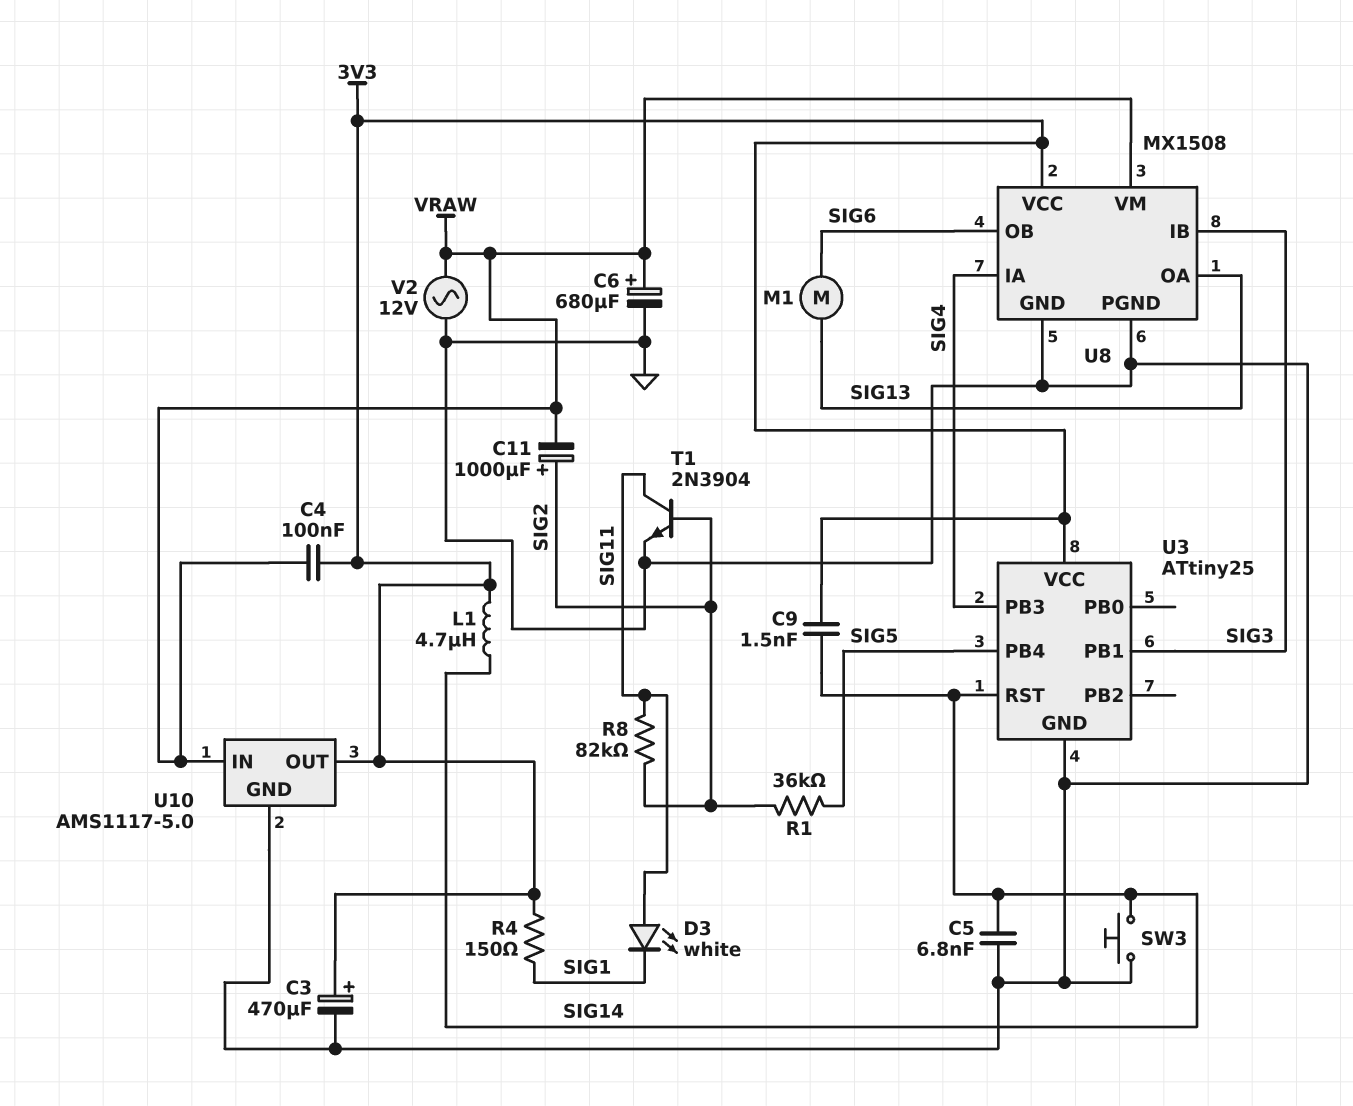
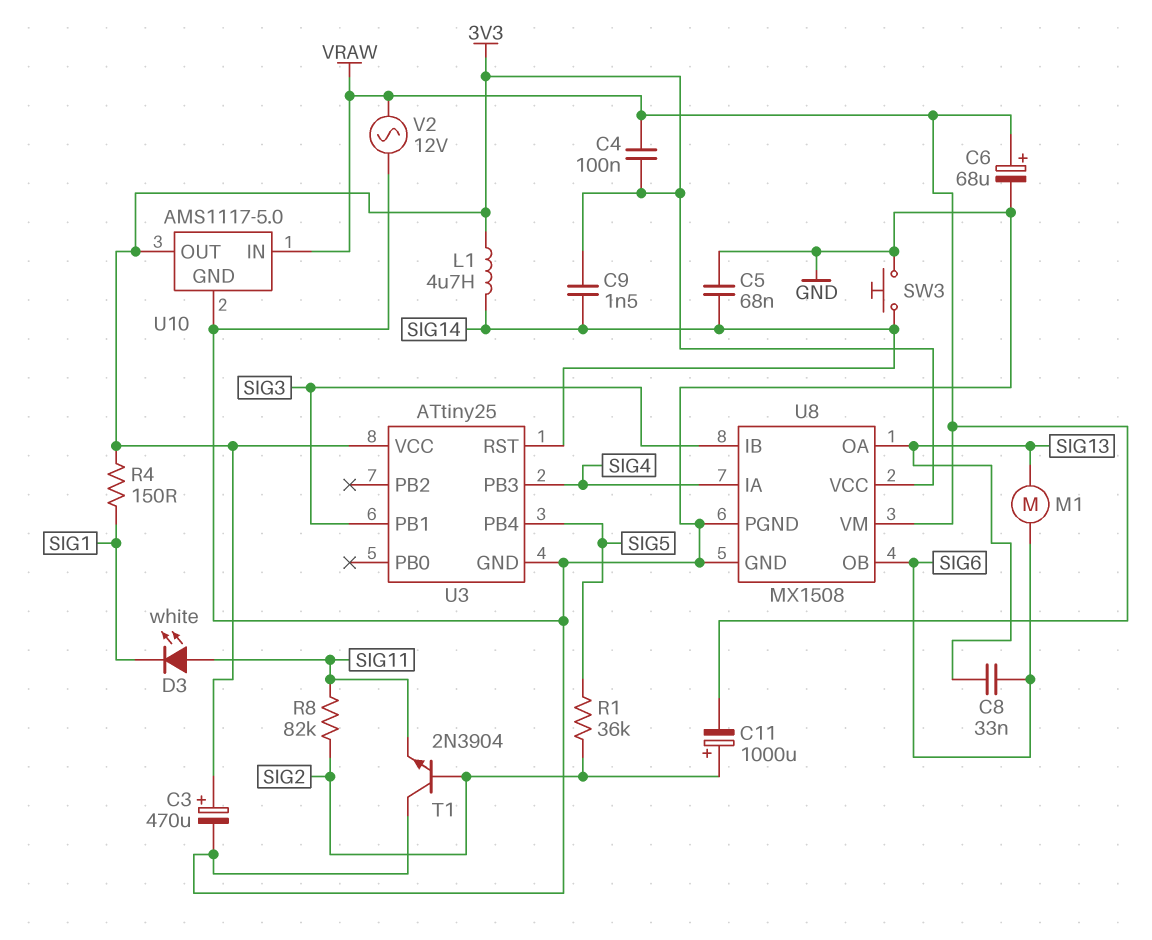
C5: 6.8nF (GND, SIG14) -> 68nF (GND, SIG14)
C6: 680uF (plus VRAW, minus GND) -> 68uF (plus VRAW, minus GND)
C8: none -> 33nF (SIG6, SIG13)
T1: NPN 2N3904 (B SIG2, C SIG11, E GND) -> NPN 2N3904 (B SIG2, C GND, E SIG11)

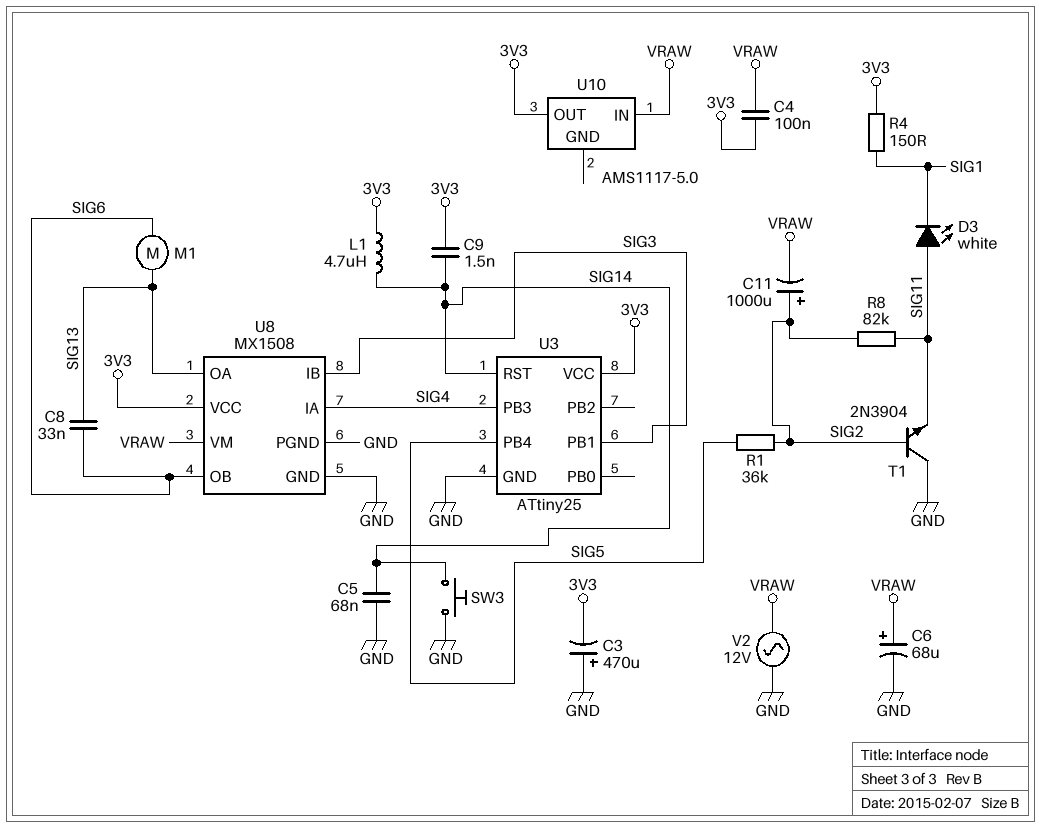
C3: 470uF (plus 3V3, minus GND) -> 470uF (plus GND, minus 3V3)
U10 pin GND: GND -> none

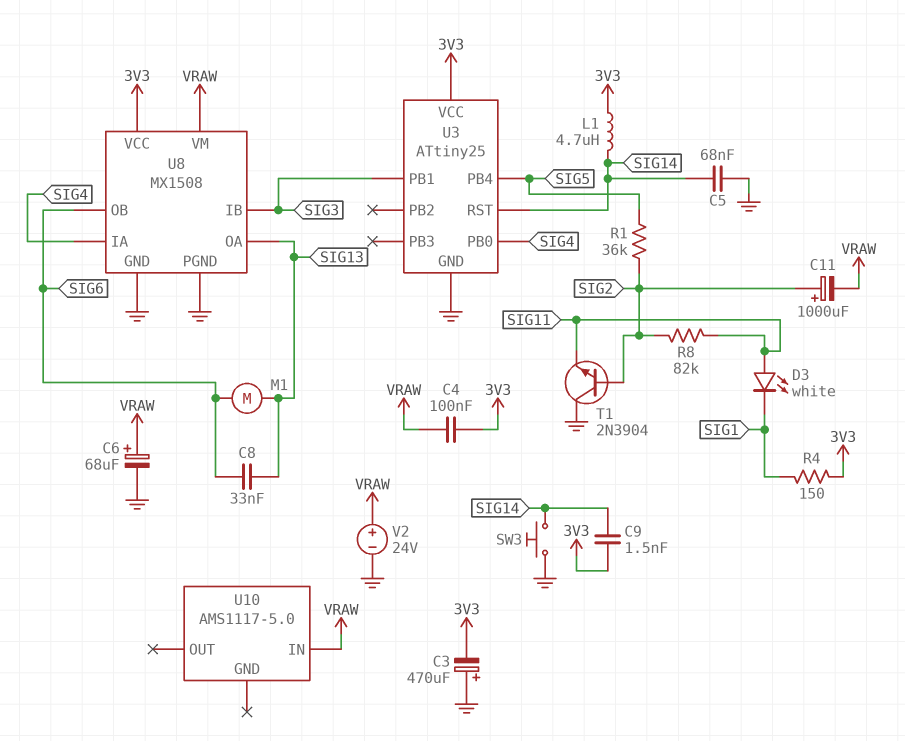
U3 pin PB0: none -> SIG4
U3 pin PB3: SIG4 -> none
U10 pin OUT: 3V3 -> none
V2: AC 12V (GND, VRAW) -> 24V (plus VRAW, minus GND)

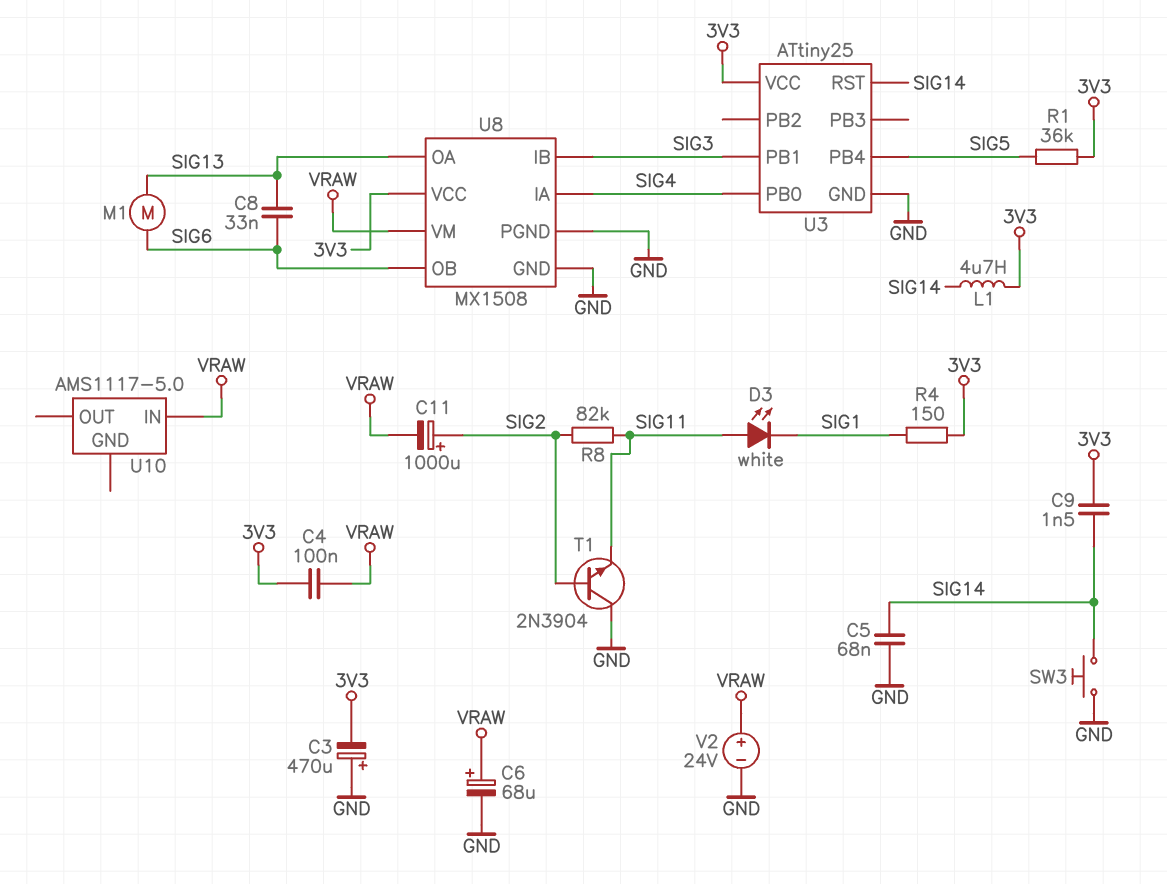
R1: 36k (SIG2, SIG5) -> 36k (3V3, SIG5)

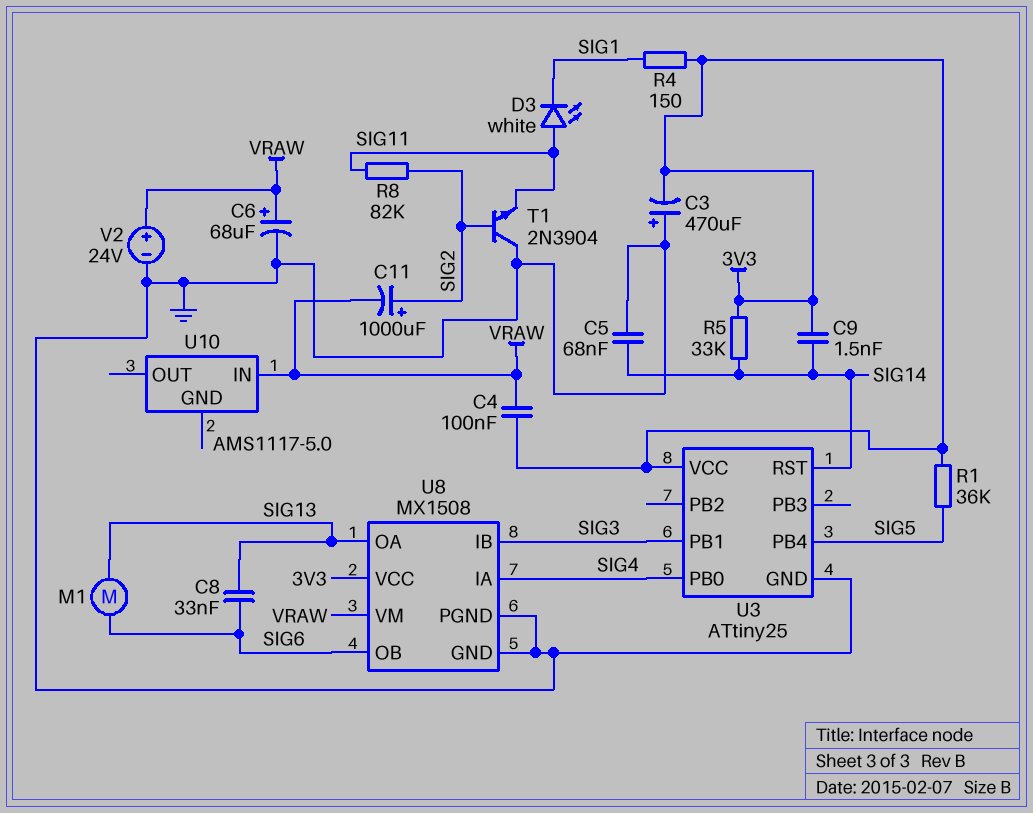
L1: 4.7uH (3V3, SIG14) -> none
R5: none -> 33k (3V3, SIG14)
SW3: button (GND, SIG14) -> none

